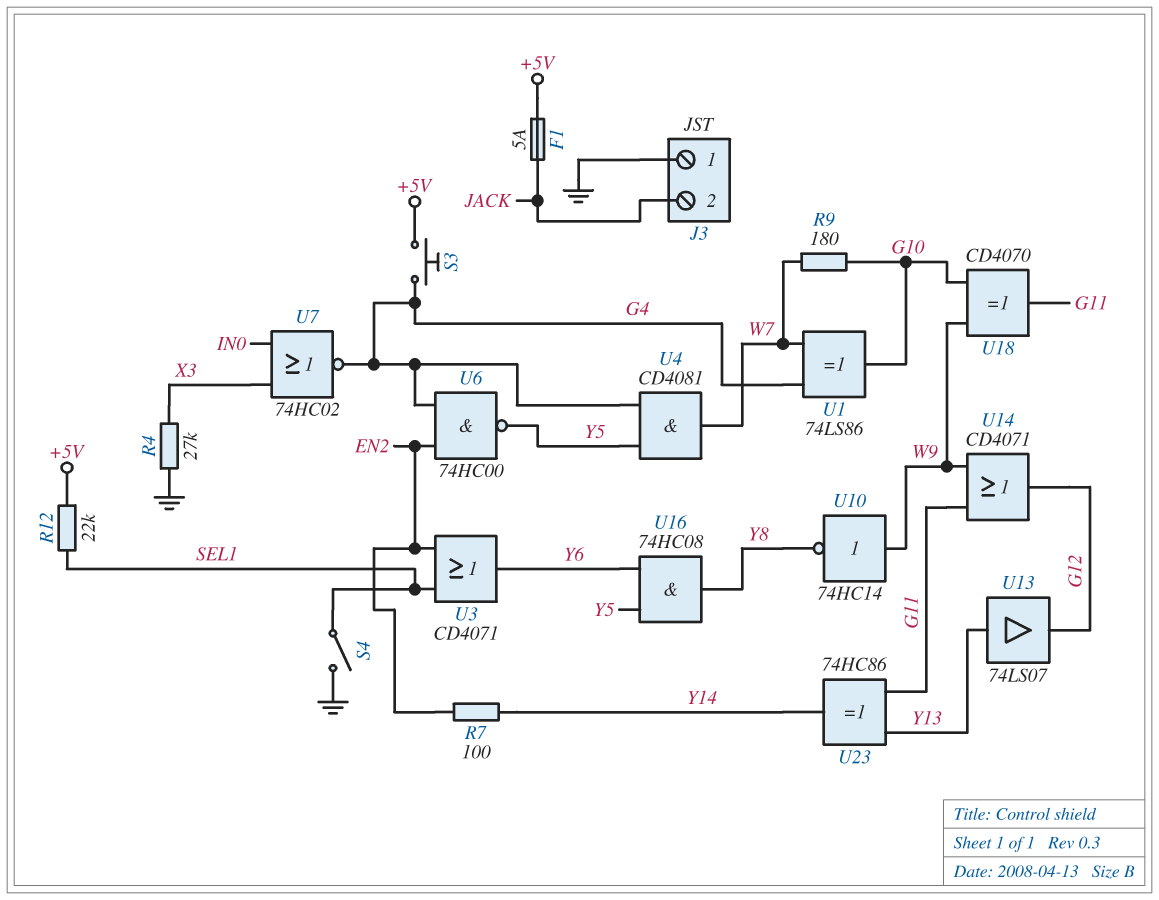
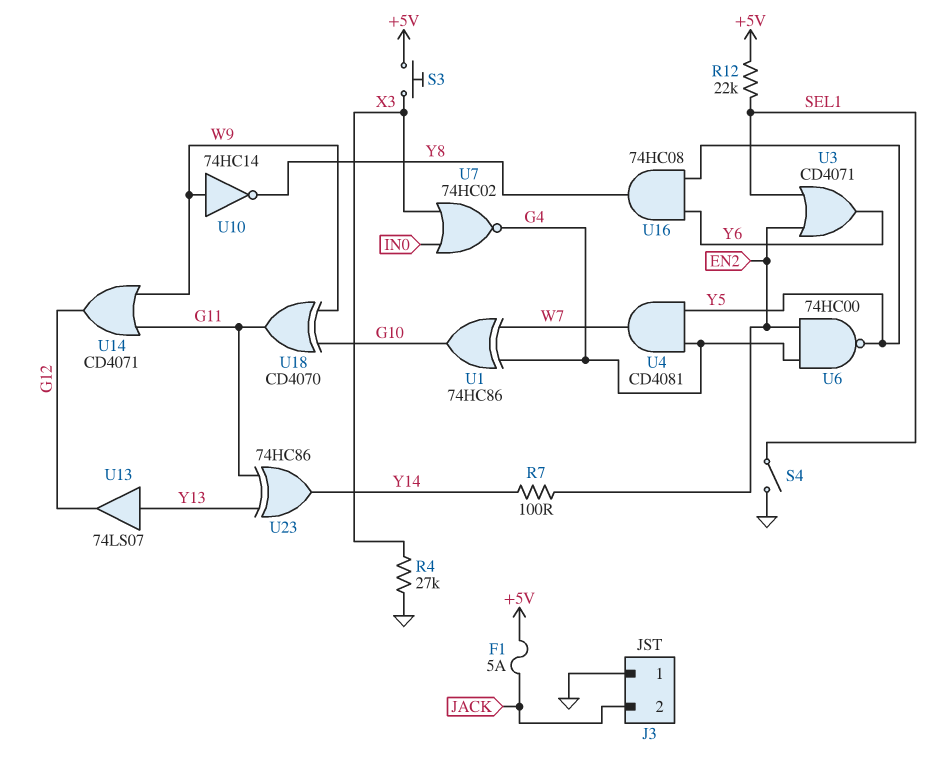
R9: 180 (G10, W7) -> none
S3: button (+5V, G4) -> button (+5V, X3)
U1: XOR 74LS86 (in G4, in W7, out G10) -> XOR 74HC86 (in G4, in W7, out G10)

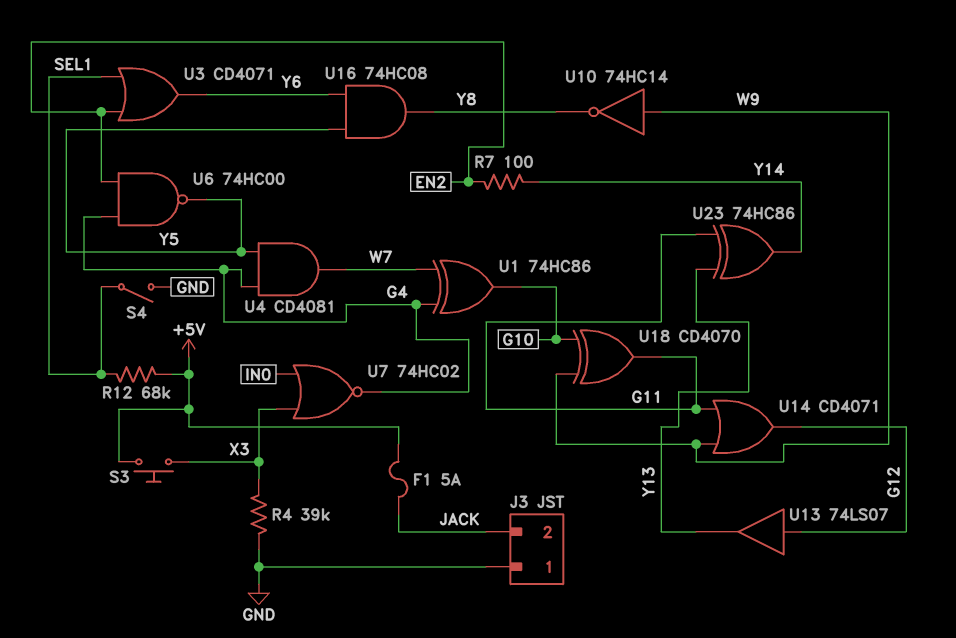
R4: 27k (GND, X3) -> 39k (GND, X3)
R12: 22k (+5V, SEL1) -> 68k (+5V, SEL1)
U13: buffer 74LS07 (in Y13, out G12) -> buffer 74LS07 (in G12, out Y13)

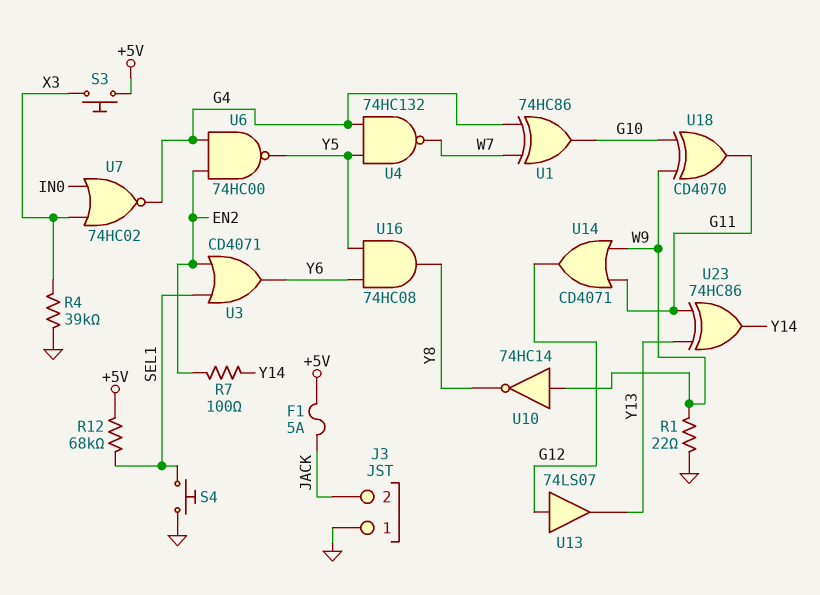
R1: none -> 22 (GND, W9)
S4: switch (GND, SEL1) -> button (GND, SEL1)
U4: AND CD4081 (in G4, in Y5, out W7) -> NAND 74HC132 (in G4, in Y5, out W7)

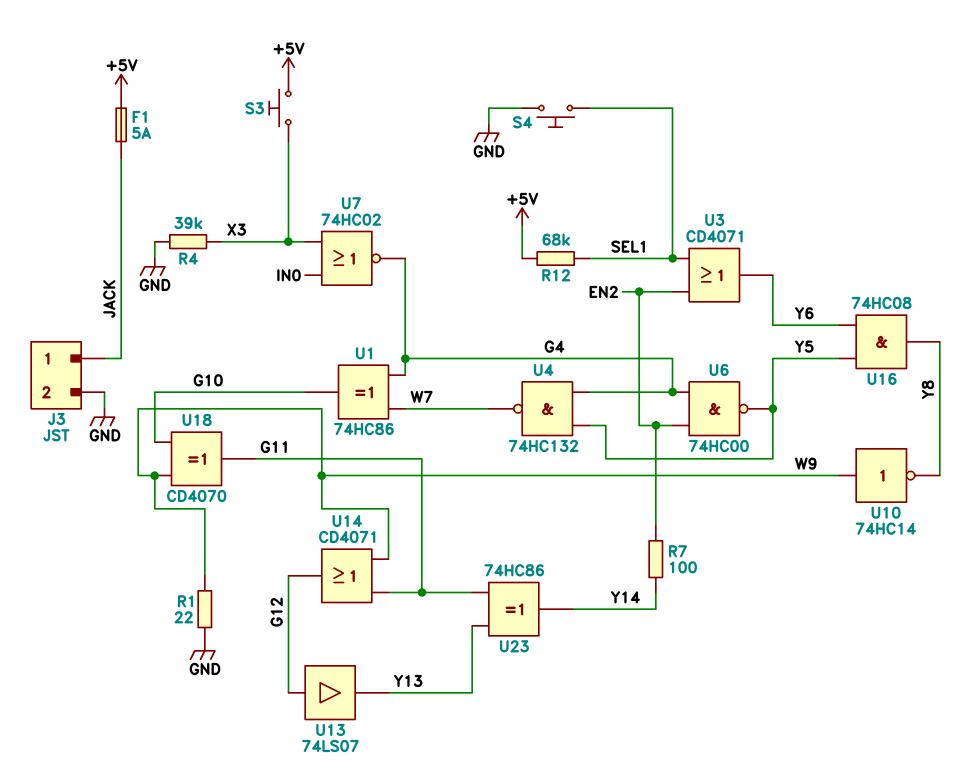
J3 pin 1: GND -> JACK
J3 pin 2: JACK -> GND

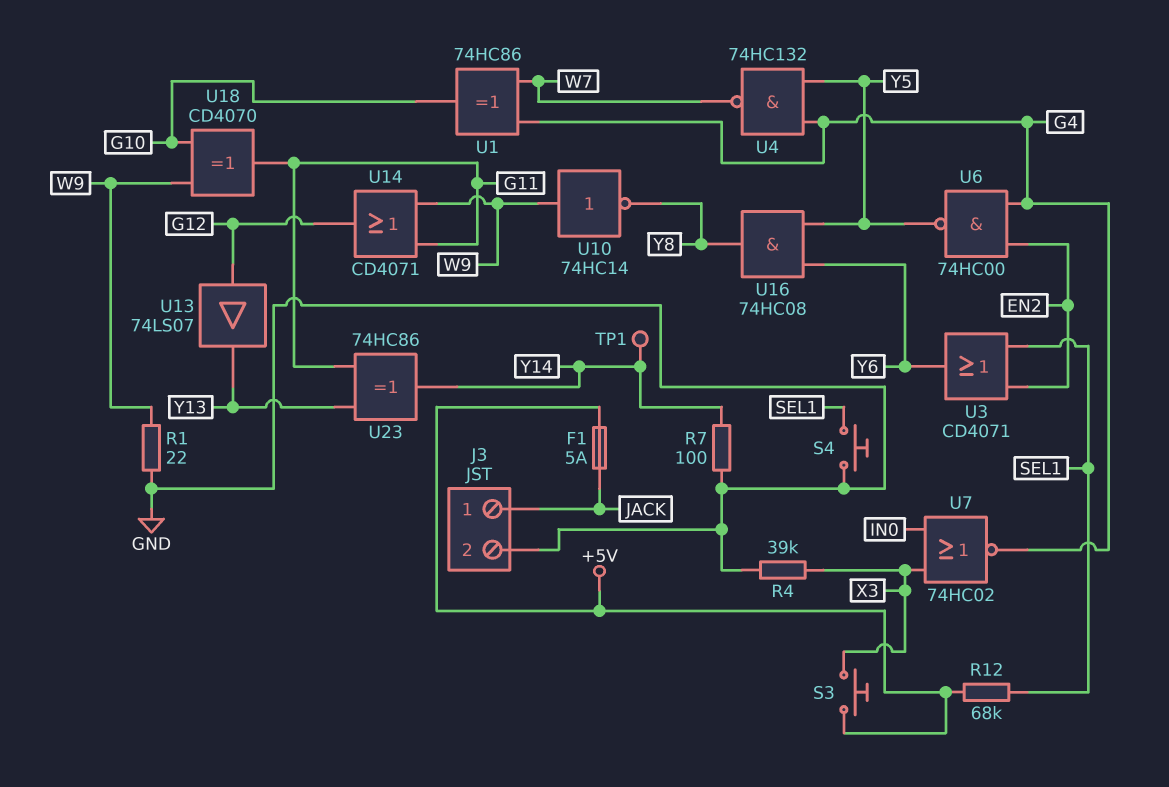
R7: 100 (EN2, Y14) -> 100 (GND, Y14)
TP1: none -> test point (Y14)

